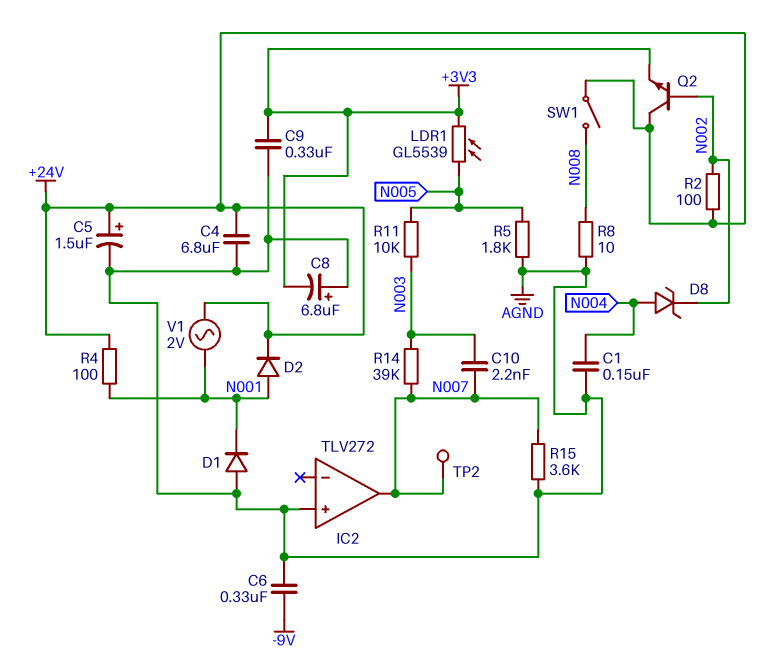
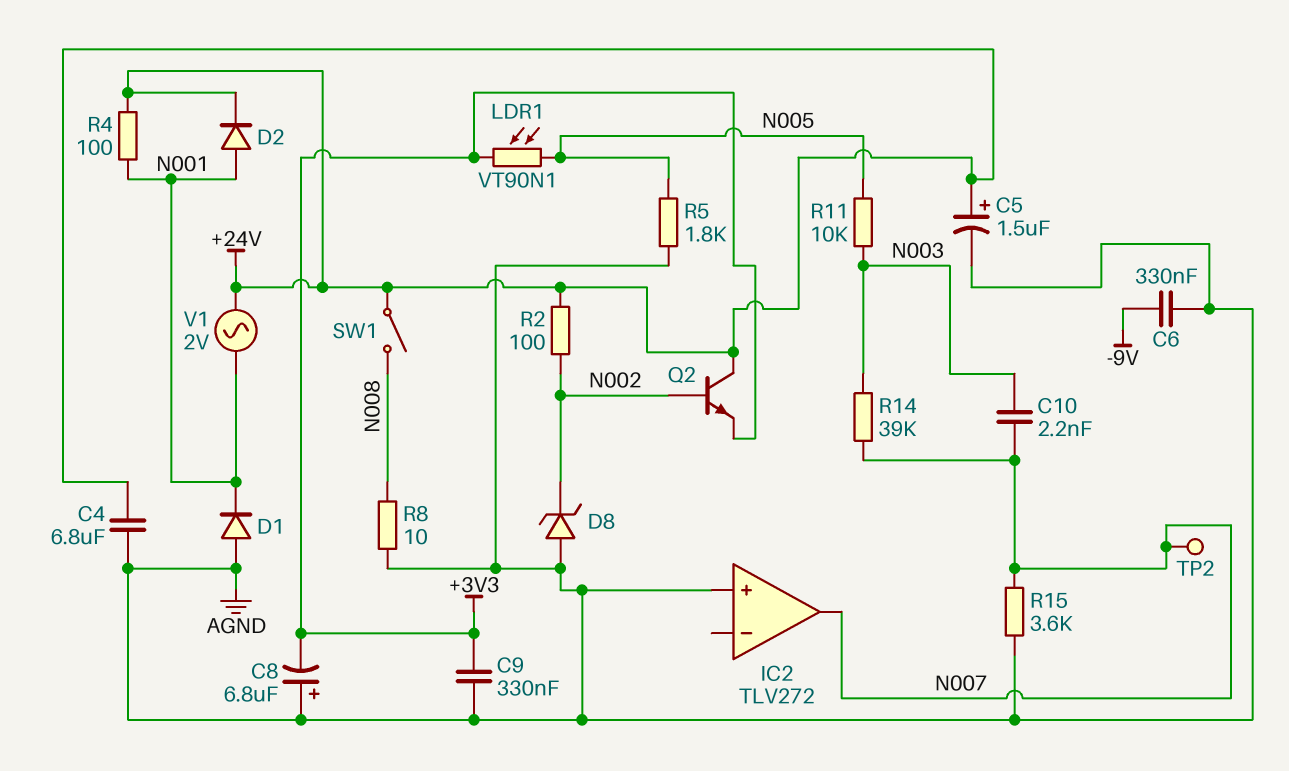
C1: 150nF (AGND, N004) -> none
D8: zener (A N004, K N002) -> zener (A AGND, K N002)
LDR1: GL5539 (+3V3, N005) -> VT90N1 (+3V3, N005)

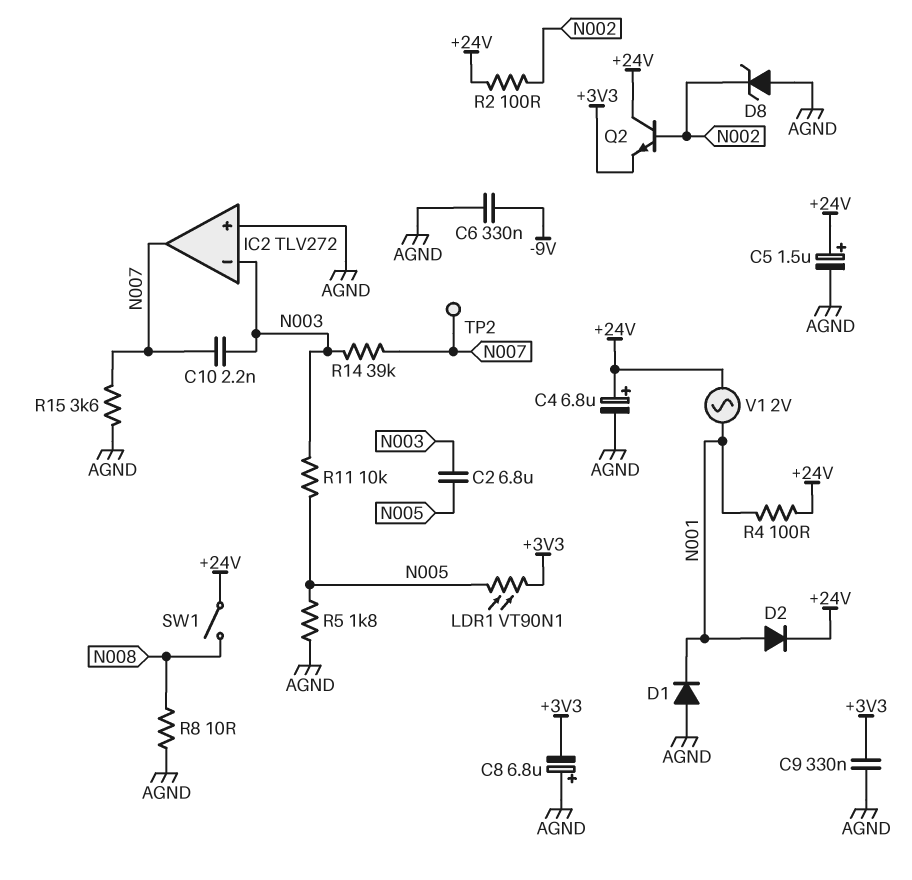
C2: none -> 6.8uF (N003, N005)
C4: 6.8uF (+24V, AGND) -> 6.8uF (plus +24V, minus AGND)
IC2 pin in-: none -> N003

